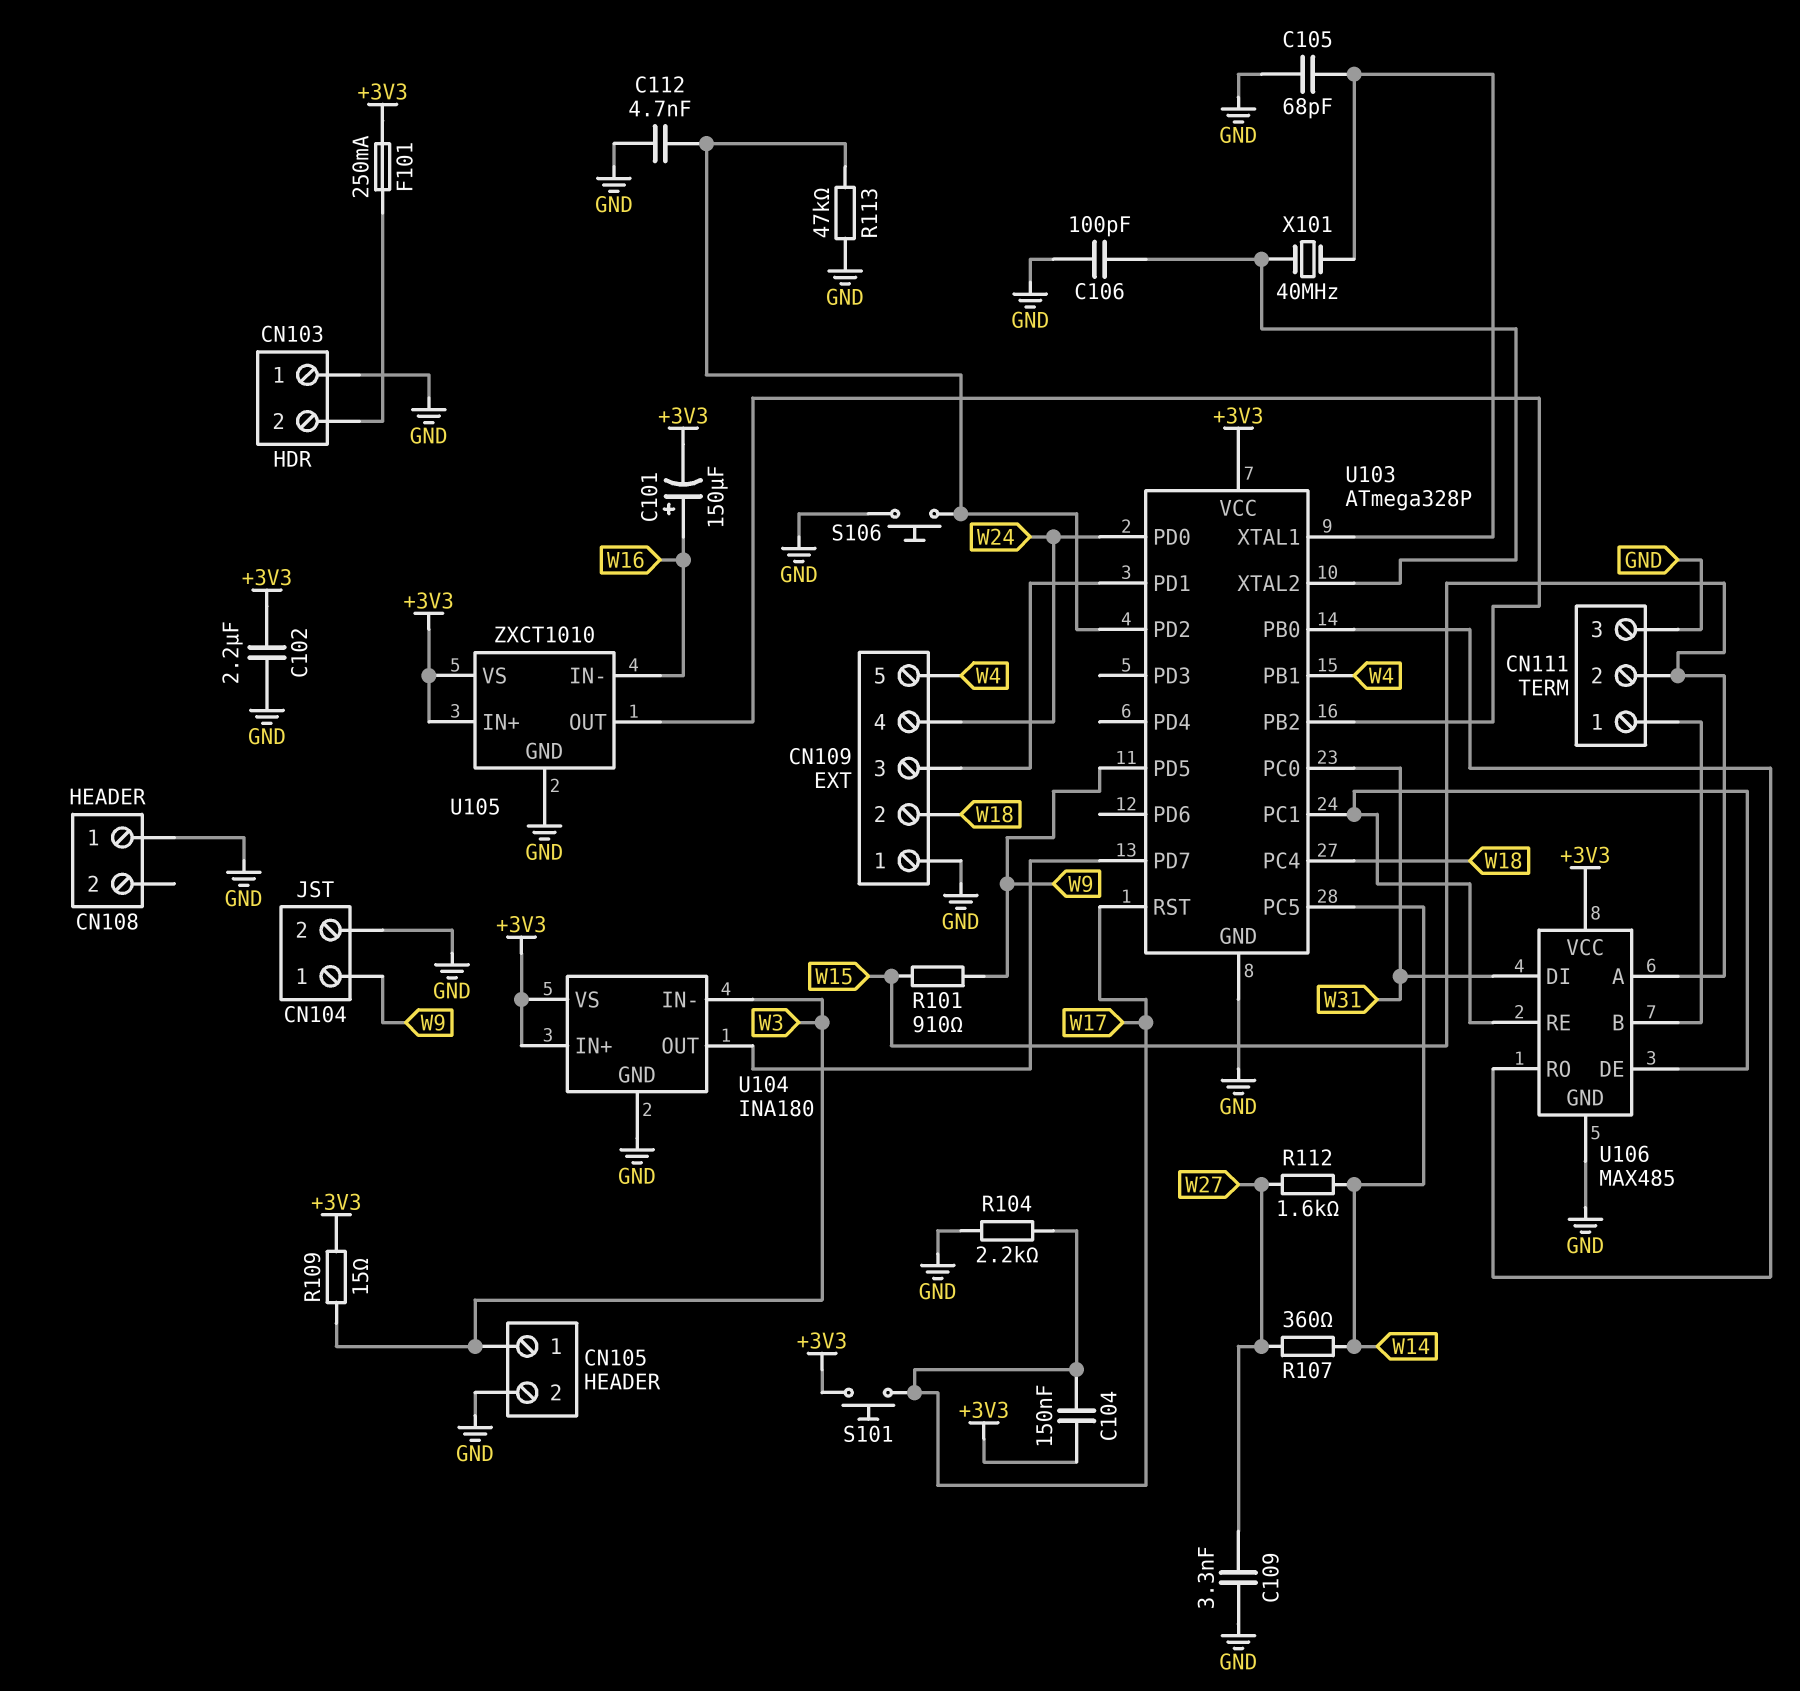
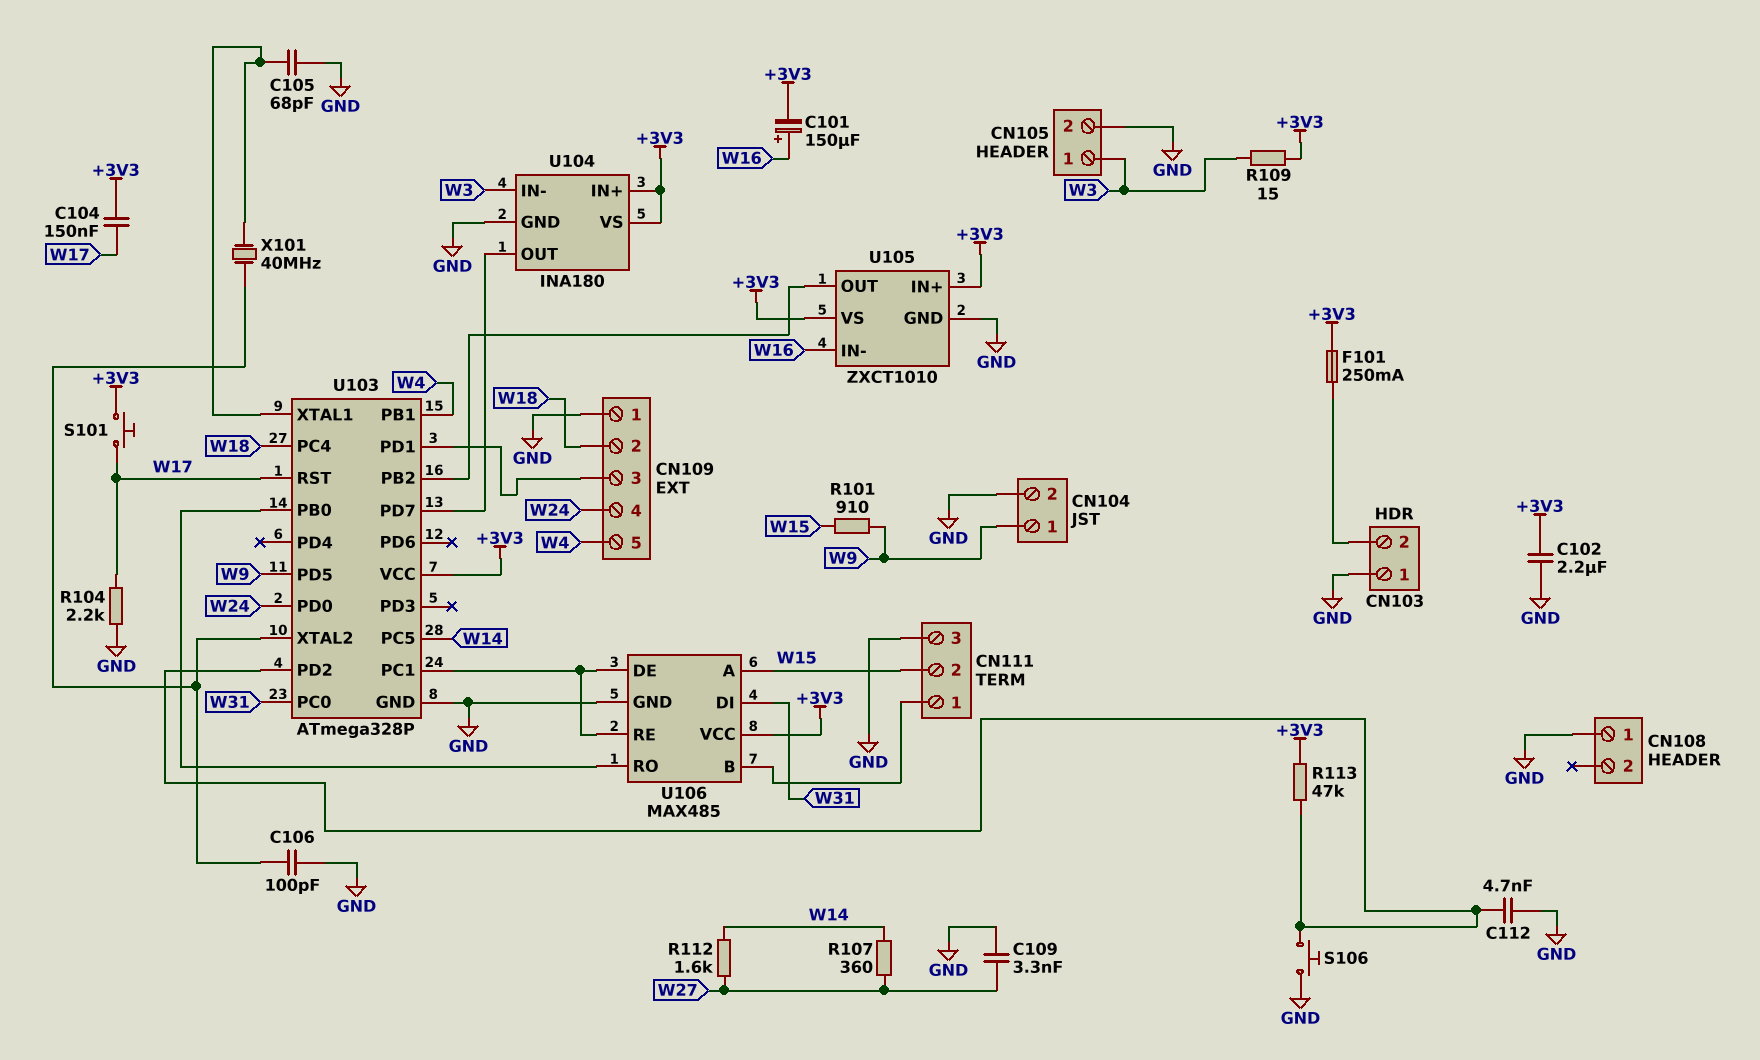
R113: 47k (GND, U103/PD2) -> 47k (+3V3, U103/PD2)

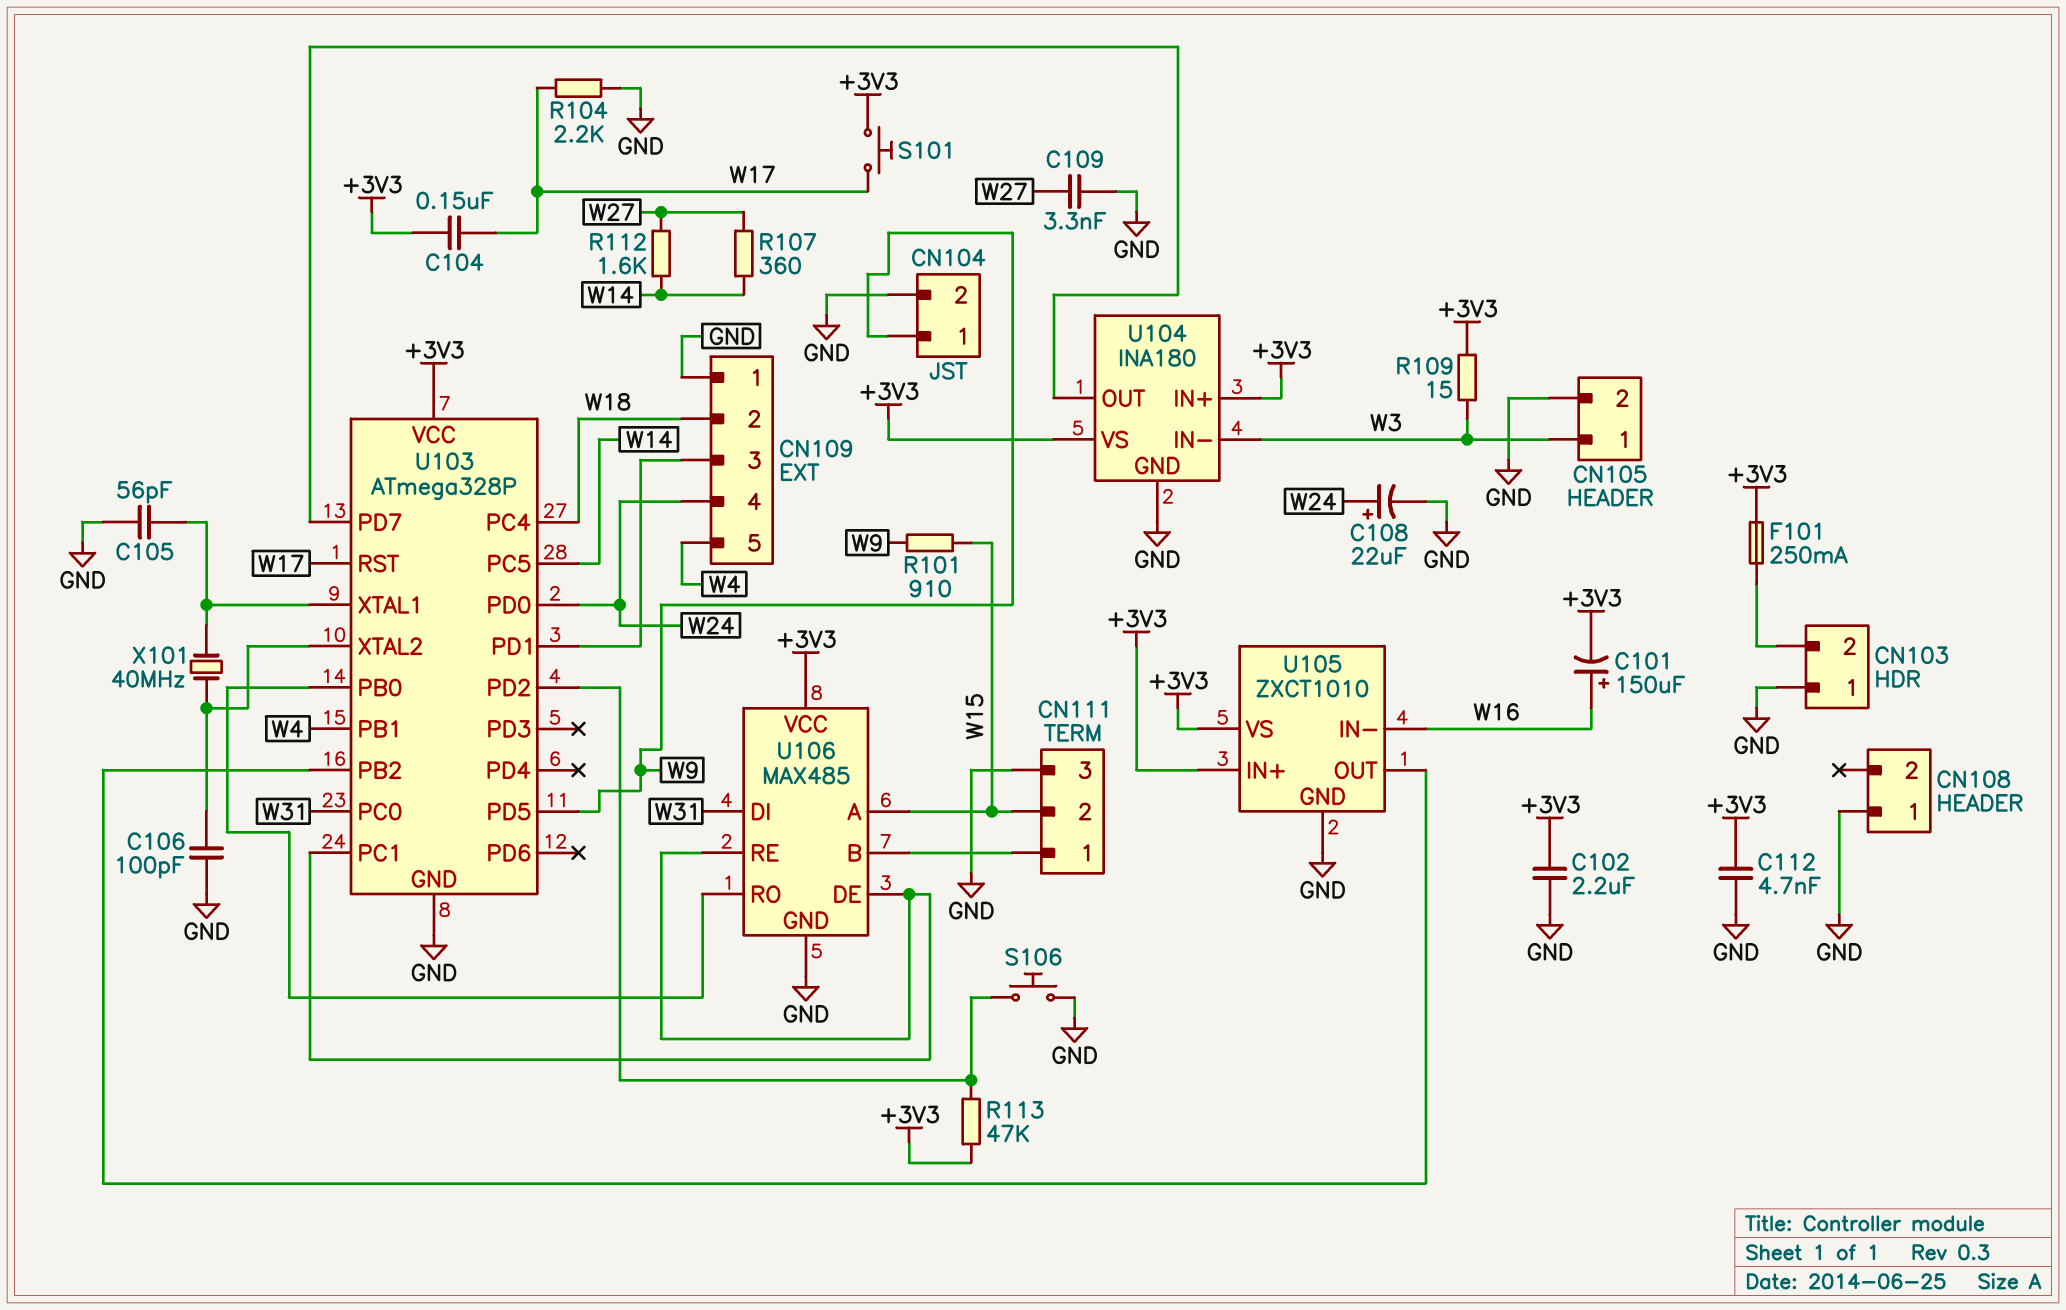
C105: 68pF (GND, U103/XTAL1) -> 56pF (GND, U103/XTAL1)
C108: none -> 22uF (plus W24, minus GND)
C112: 4.7nF (GND, U103/PD2) -> 4.7nF (+3V3, GND)

